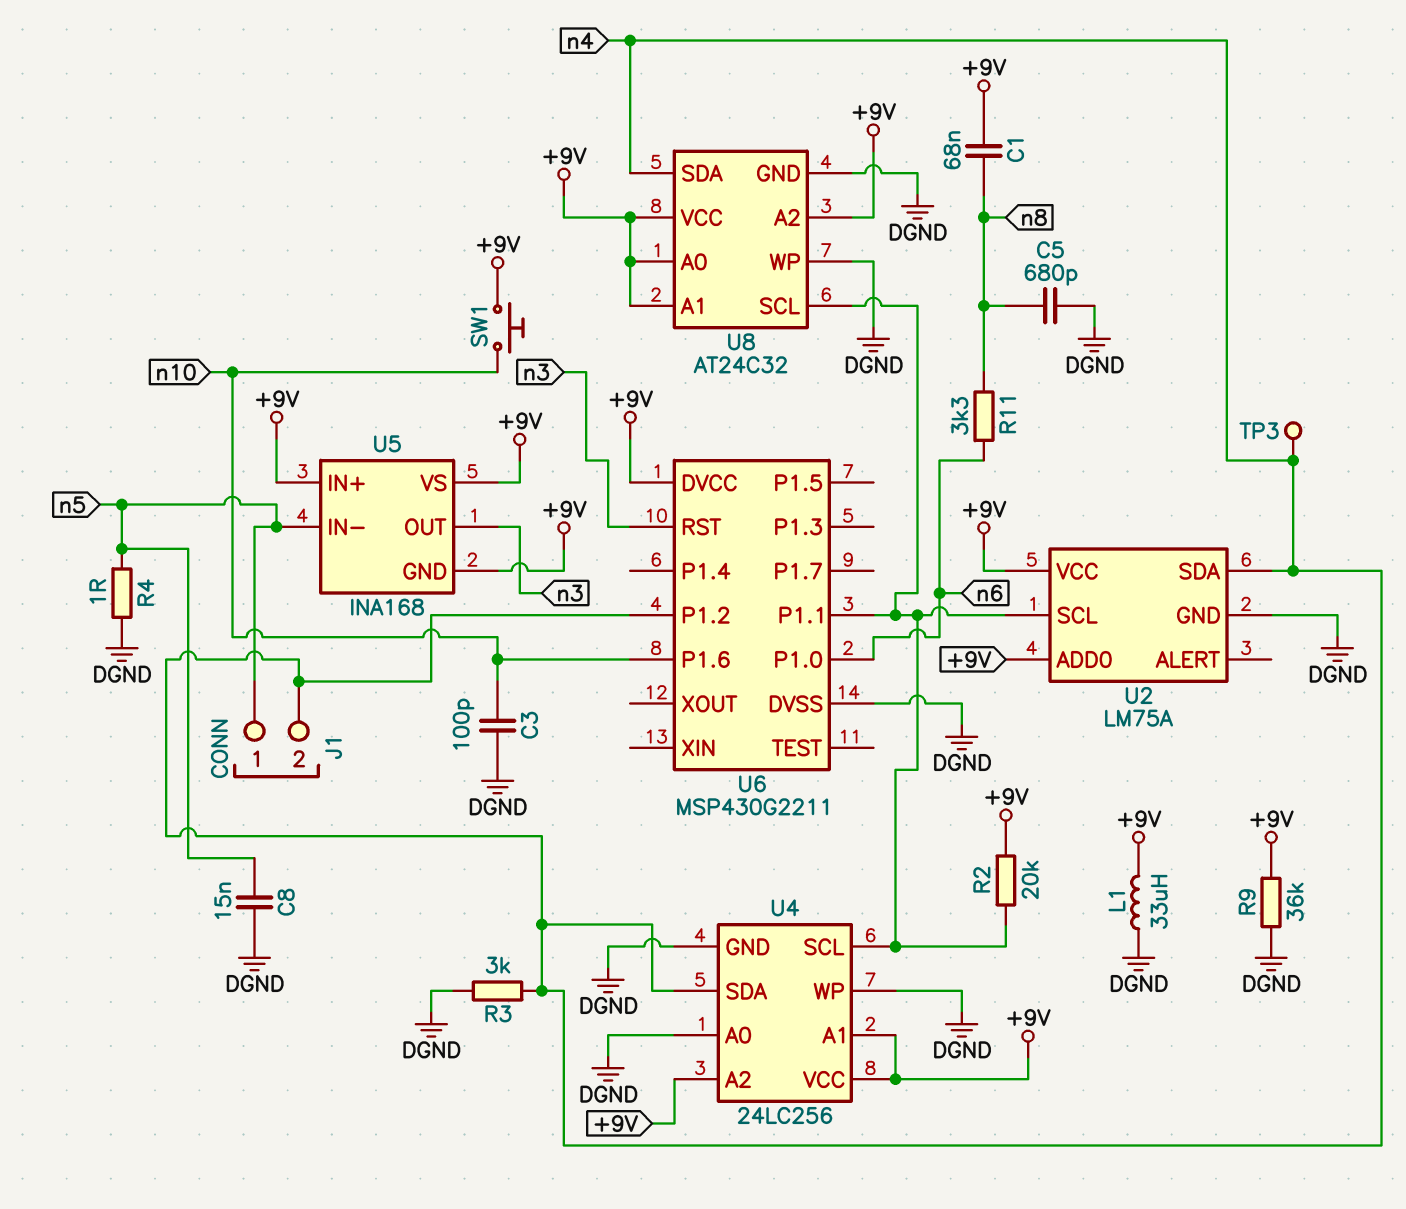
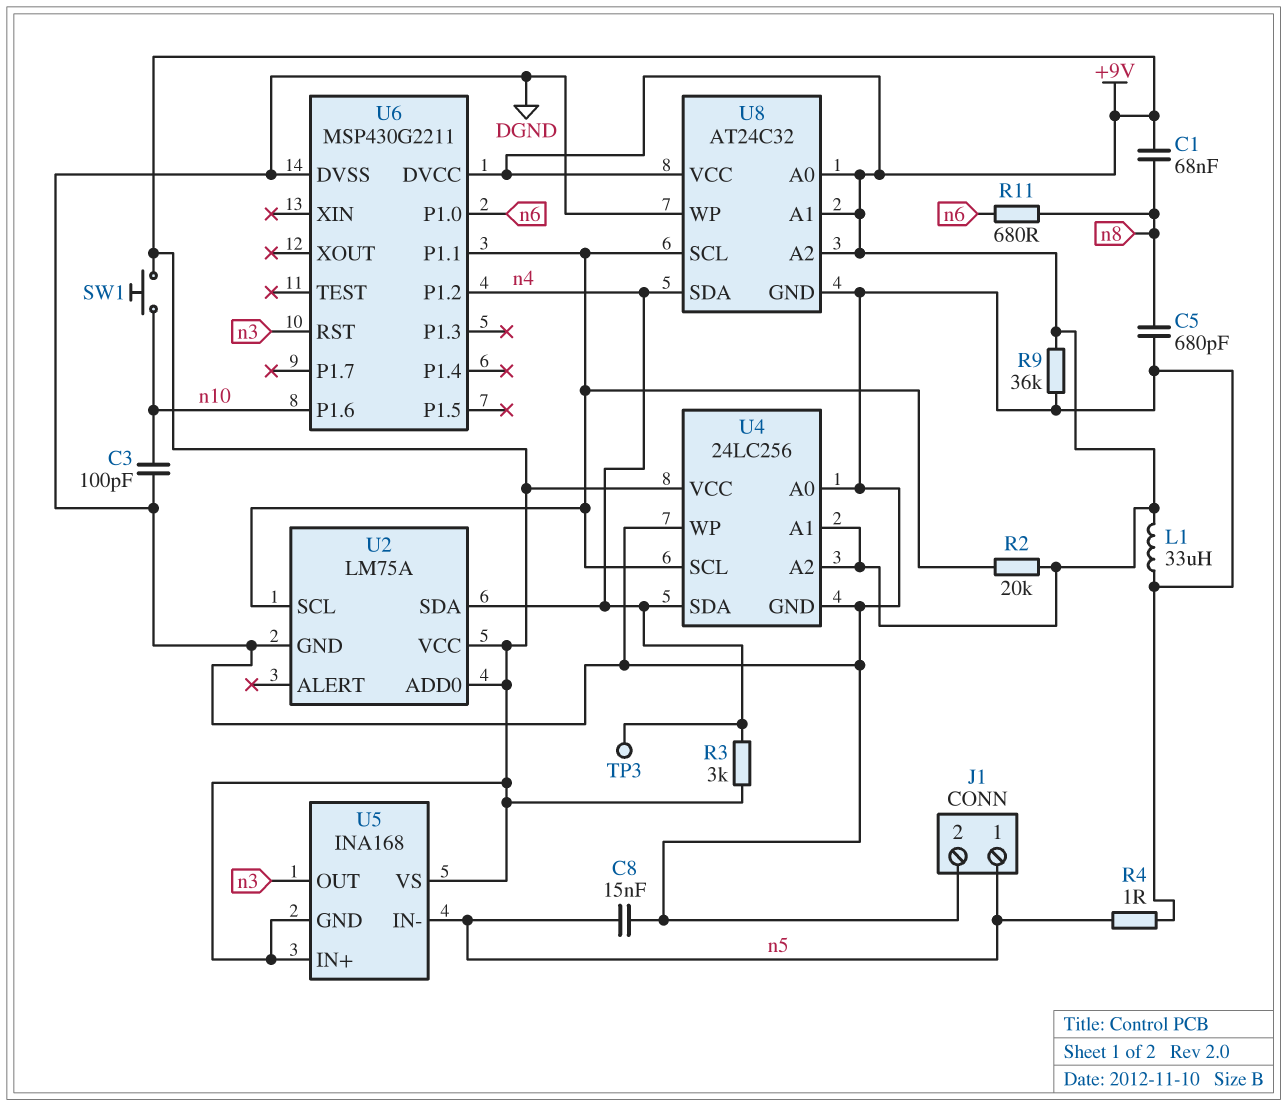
J1 pin 2: n4 -> DGND
R3: 3k (DGND, n4) -> 3k (+9V, n4)
R11: 3.3k (n6, n8) -> 680 (n6, n8)

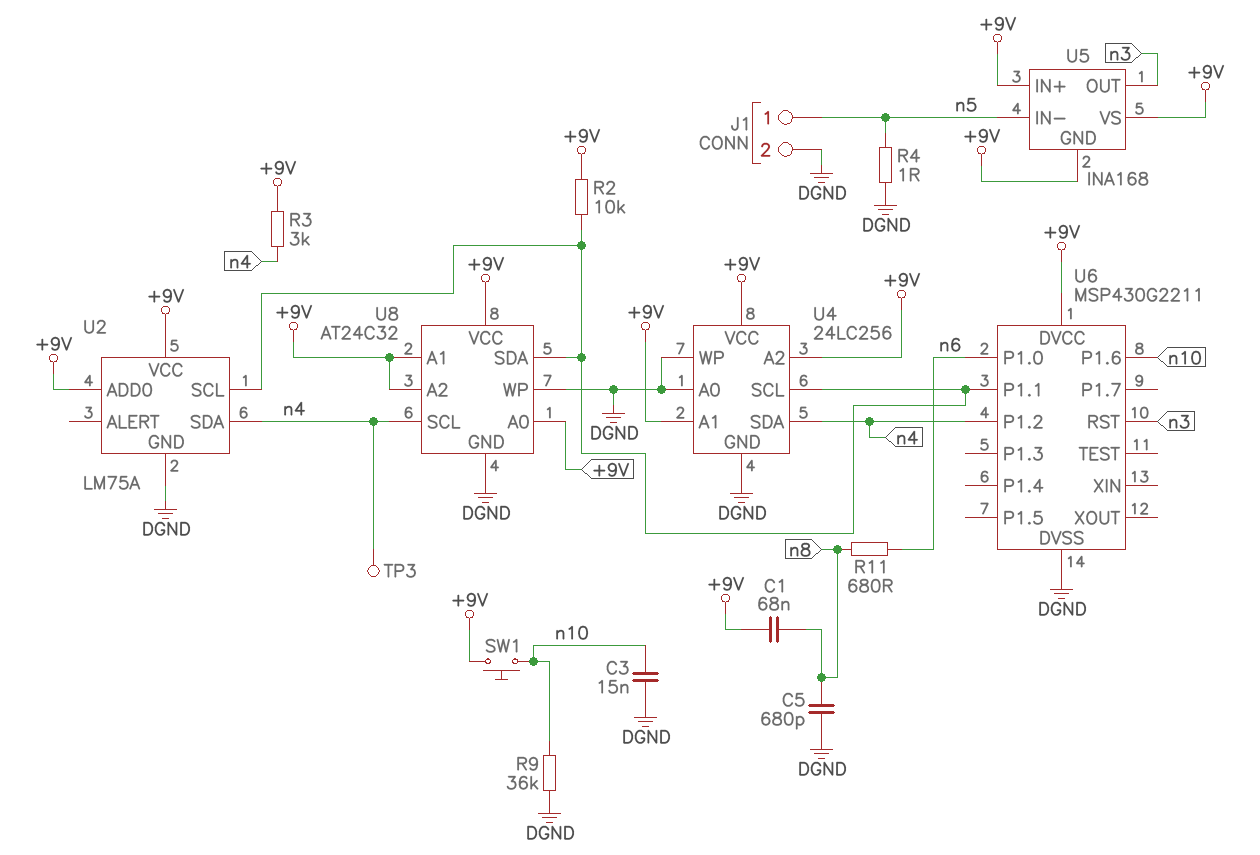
C3: 100pF (DGND, n10) -> 15nF (DGND, n10)
C8: 15nF (DGND, n5) -> none
L1: 33uH (+9V, DGND) -> none
R2: 20k (+9V, U2/SCL) -> 10k (+9V, U2/SCL)
R9: 36k (+9V, DGND) -> 36k (DGND, n10)
U8 pin SCL: U2/SCL -> n4
U8 pin SDA: n4 -> U2/SCL

